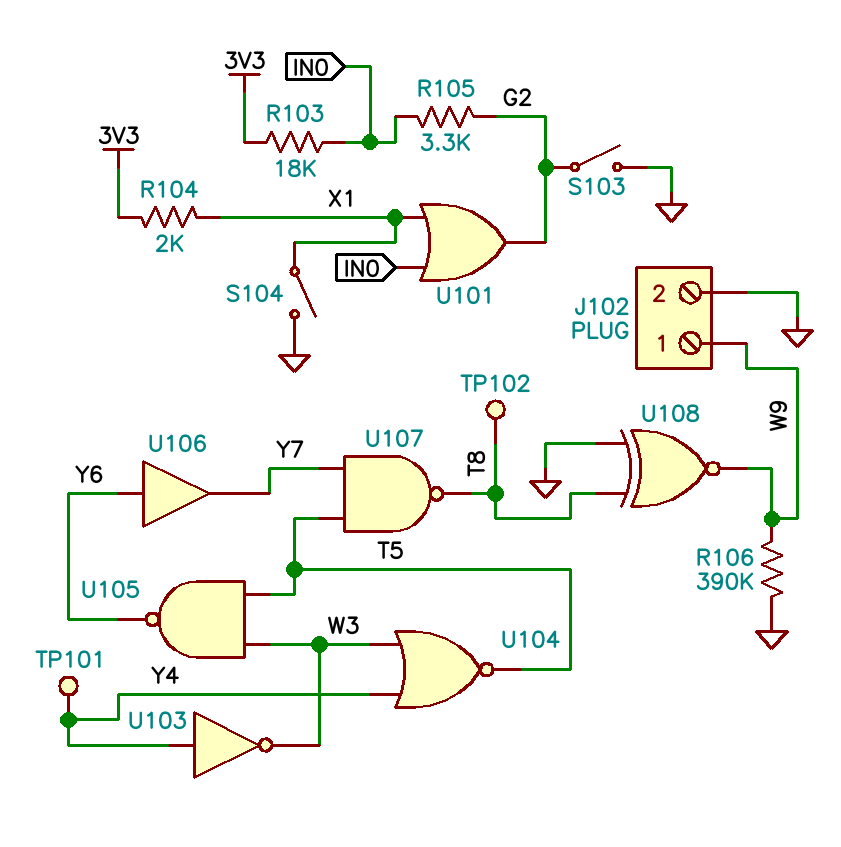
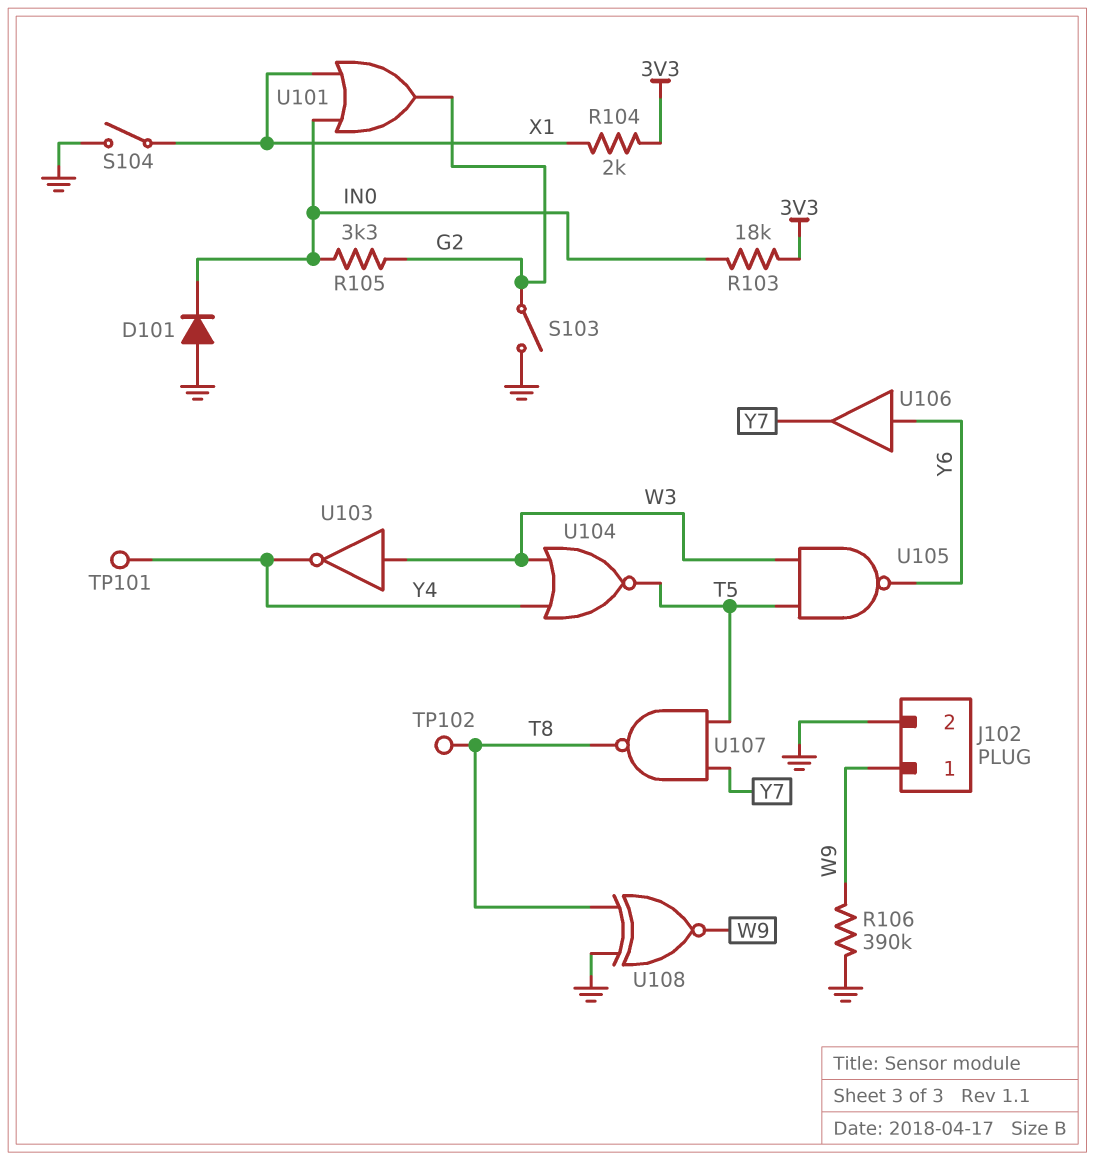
D101: none -> diode (A GND, K IN0)
U103: NOT (in Y4, out W3) -> NOT (in W3, out Y4)

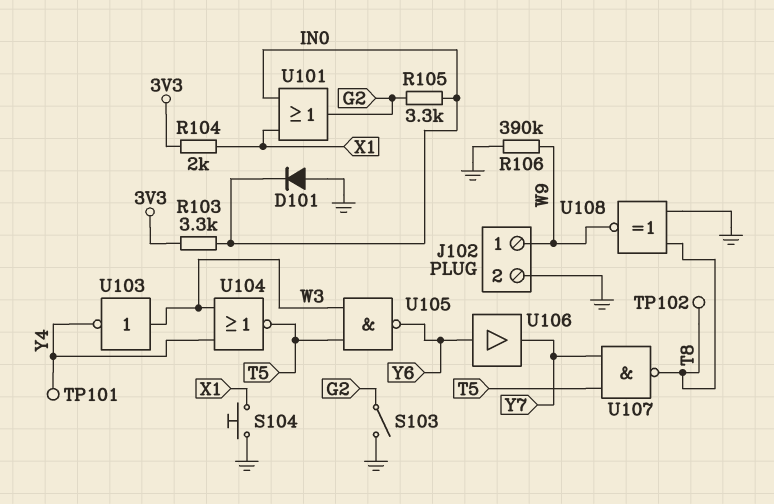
R103: 18k (3V3, IN0) -> 3.3k (3V3, IN0)
S104: switch (GND, X1) -> button (GND, X1)

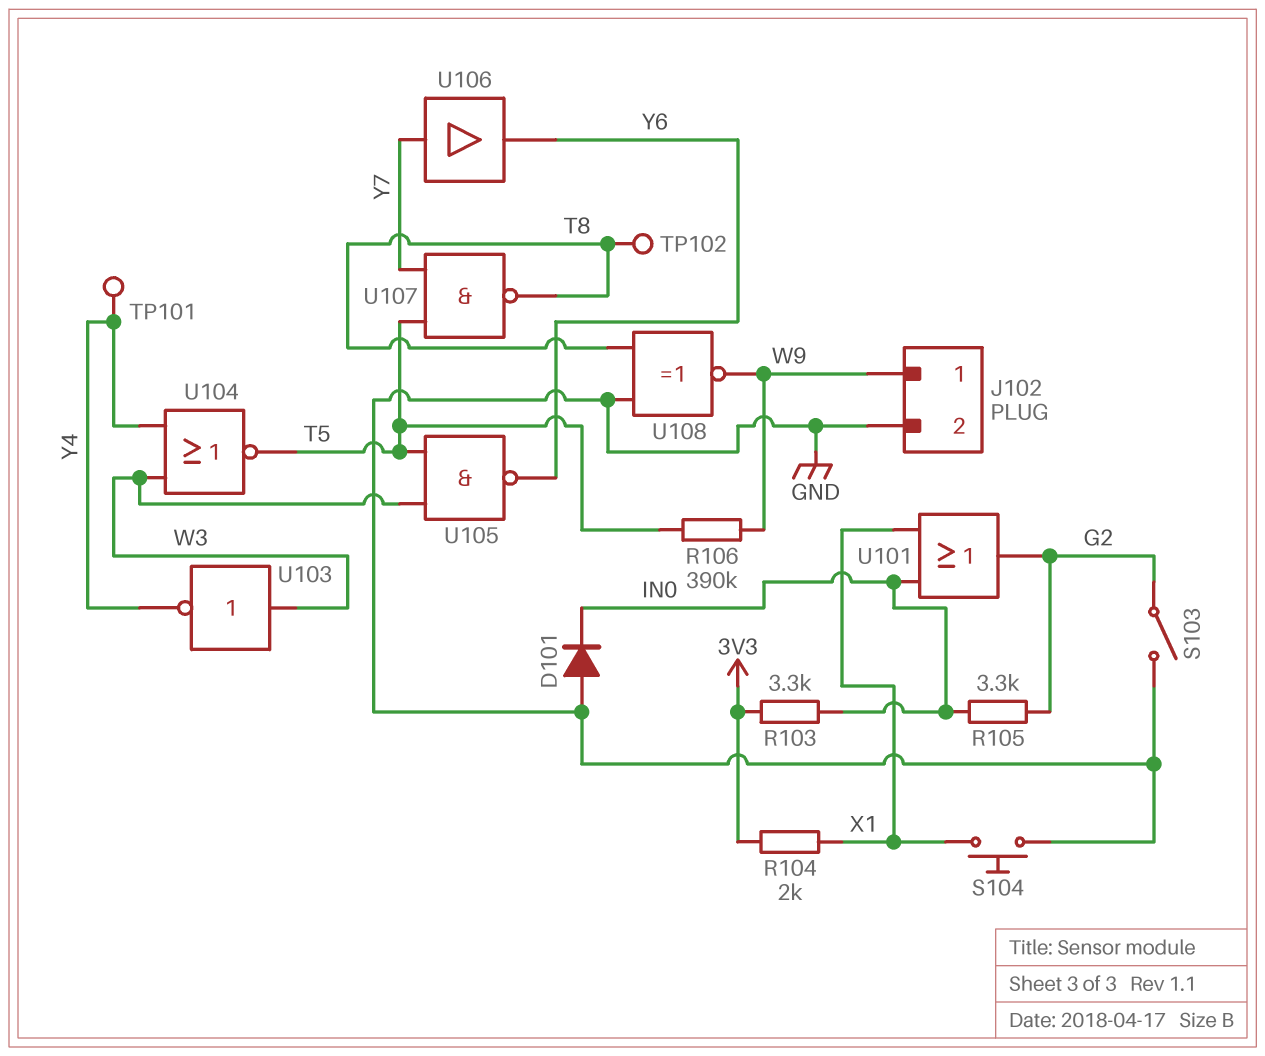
R106: 390k (GND, W9) -> 390k (T5, W9)
U106: buffer (in Y6, out Y7) -> buffer (in Y7, out Y6)

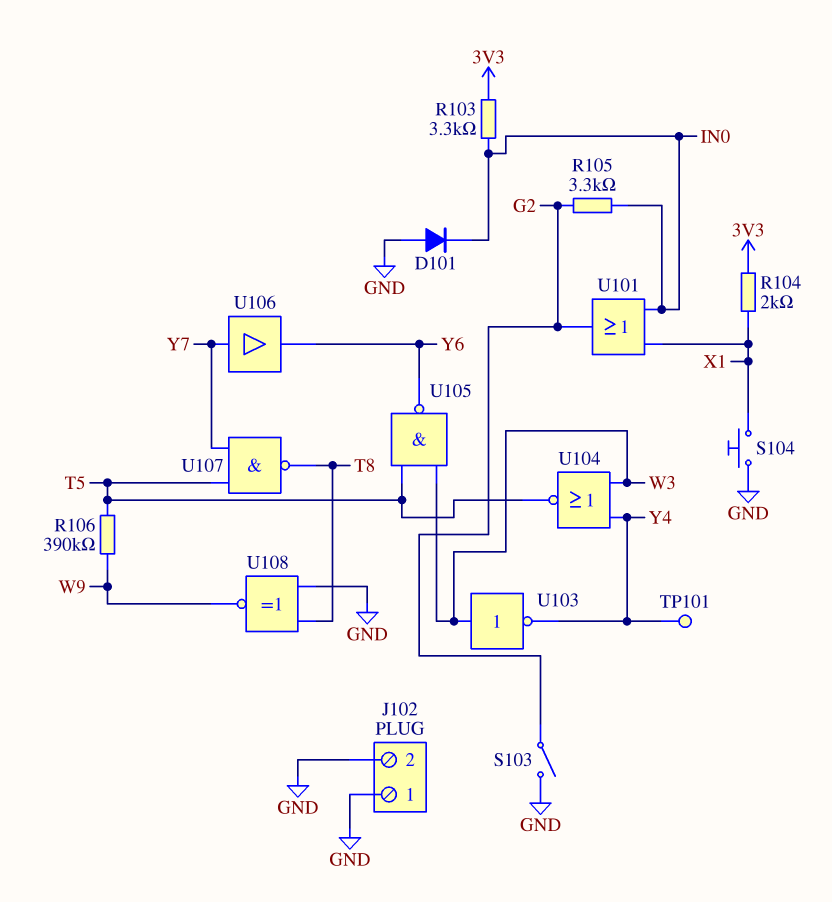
J102 pin 1: W9 -> GND
TP102: test point (T8) -> none

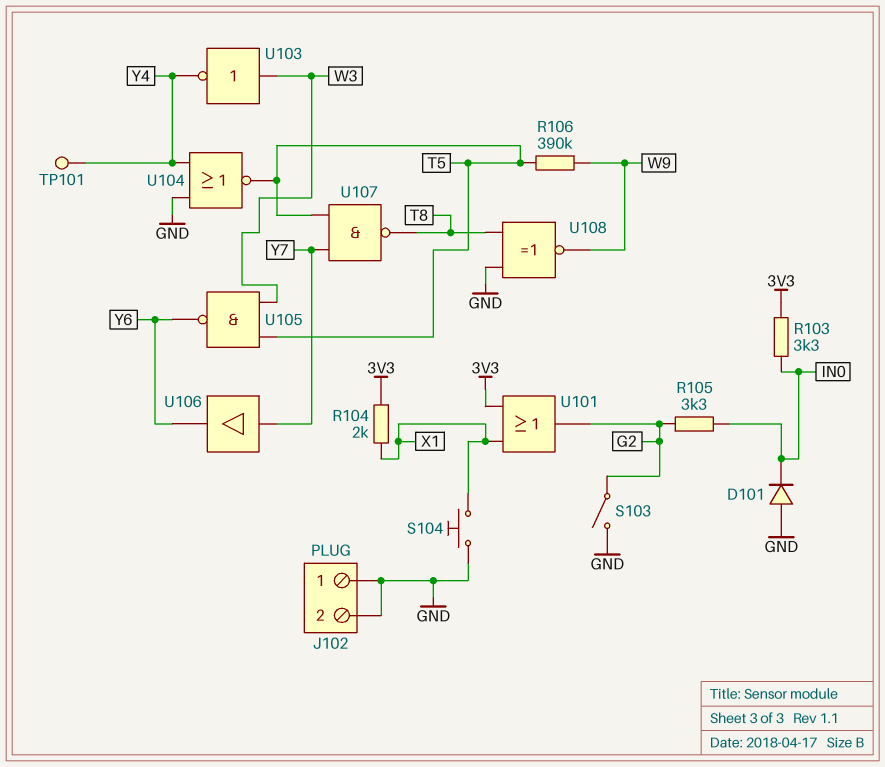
U101: OR (in IN0, in X1, out G2) -> OR (in 3V3, in X1, out G2)
U104: NOR (in W3, in Y4, out T5) -> NOR (in GND, in Y4, out T5)

